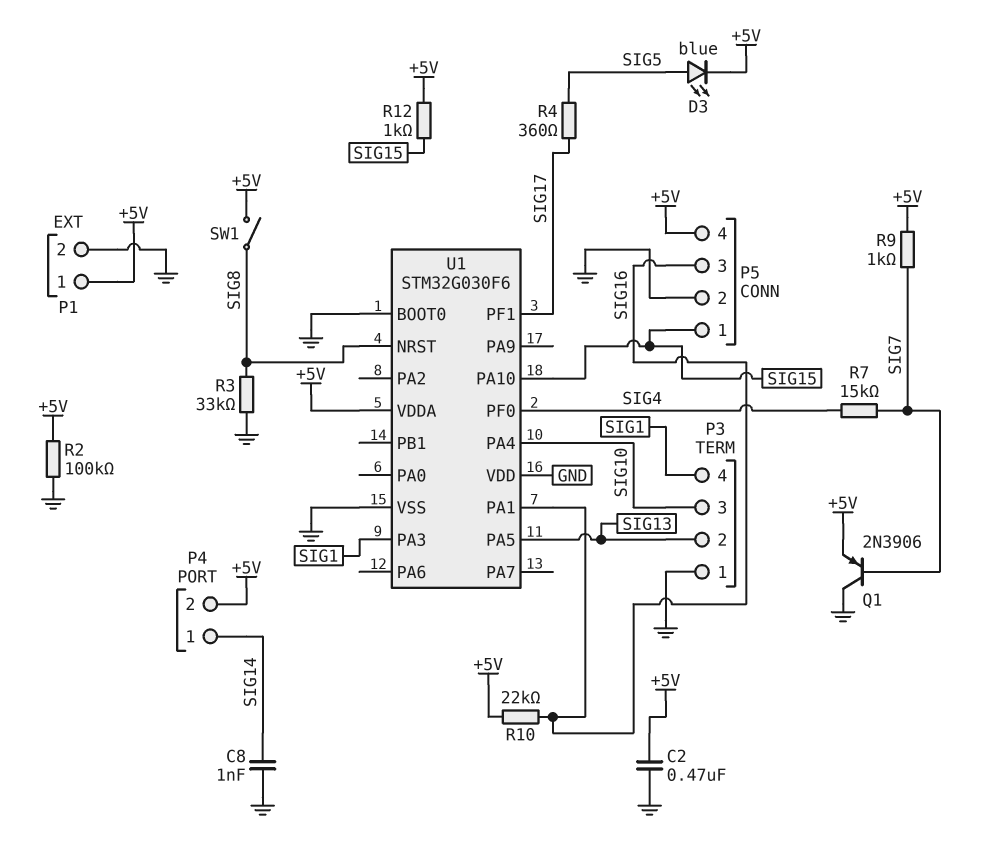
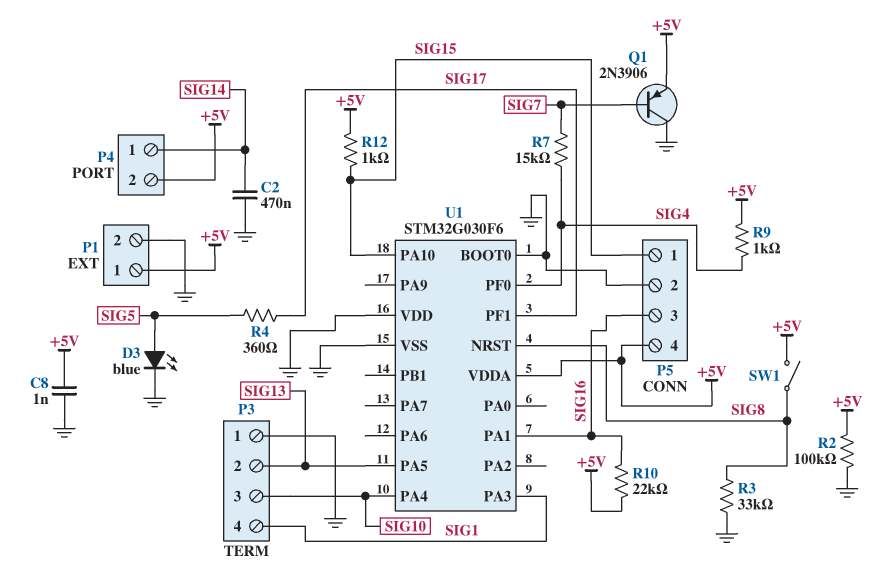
C2: 470nF (+5V, GND) -> 470nF (GND, SIG14)
C8: 1nF (GND, SIG14) -> 1nF (+5V, GND)
D3: LED blue (A SIG5, K +5V) -> LED blue (A SIG5, K GND)
R9: 1k (+5V, SIG7) -> 1k (+5V, SIG4)

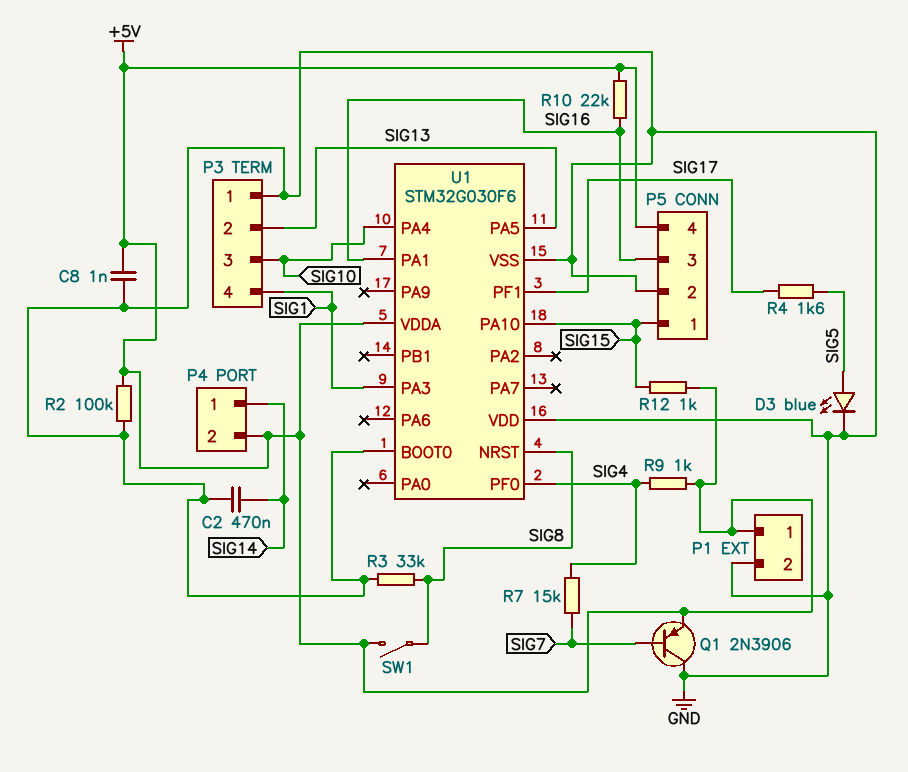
R4: 360 (SIG5, SIG17) -> 1.6k (SIG5, SIG17)

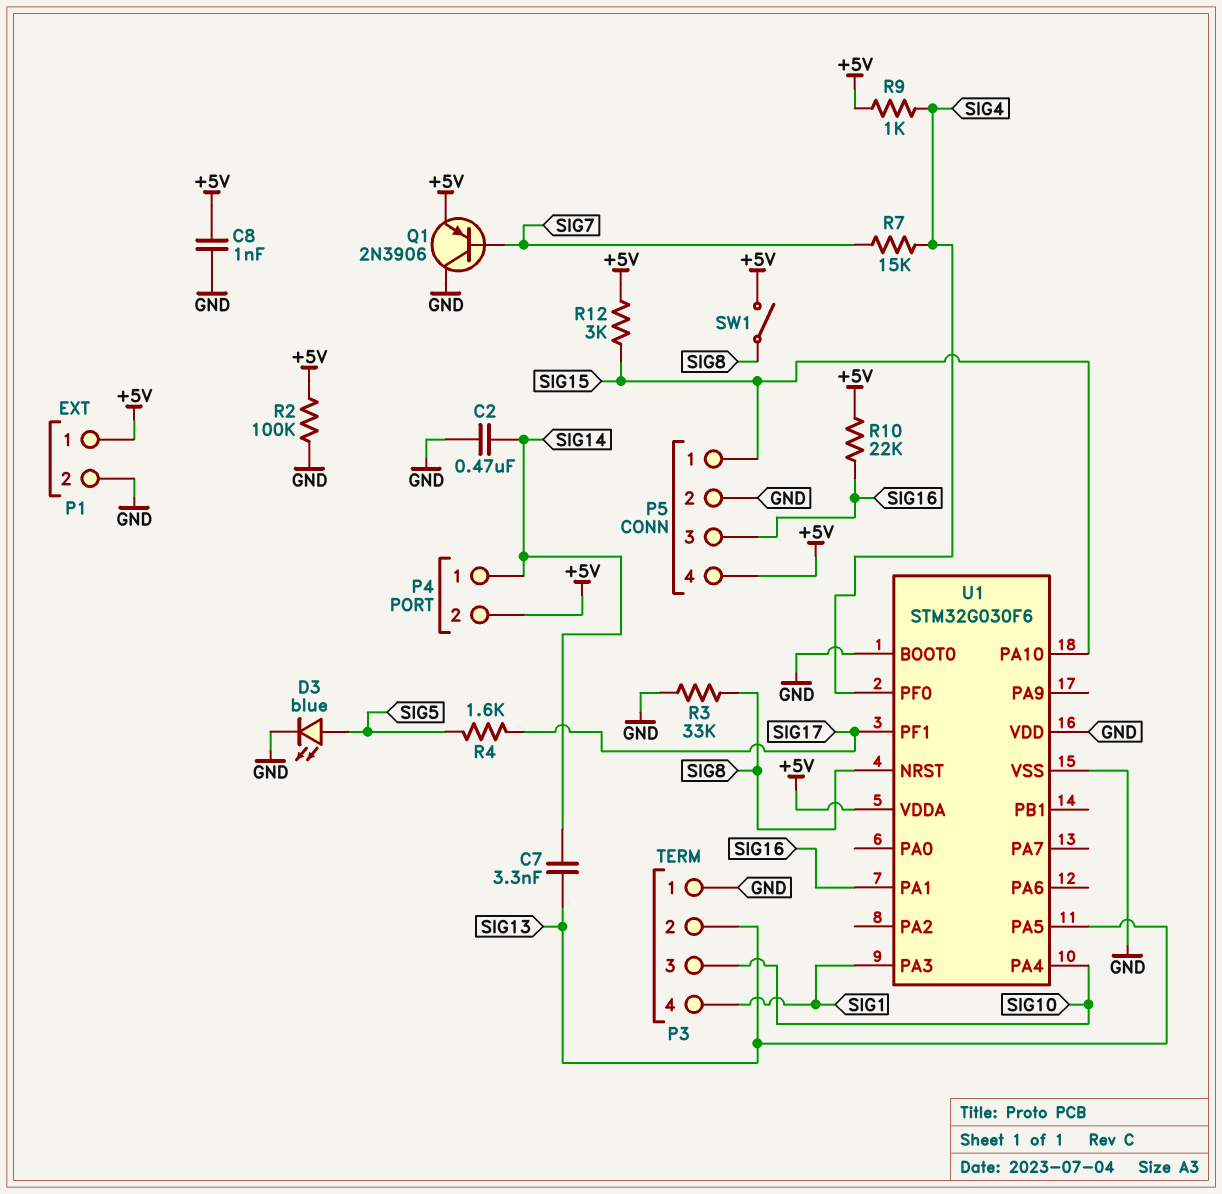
C7: none -> 3.3nF (SIG13, SIG14)
R12: 1k (+5V, SIG15) -> 3k (+5V, SIG15)

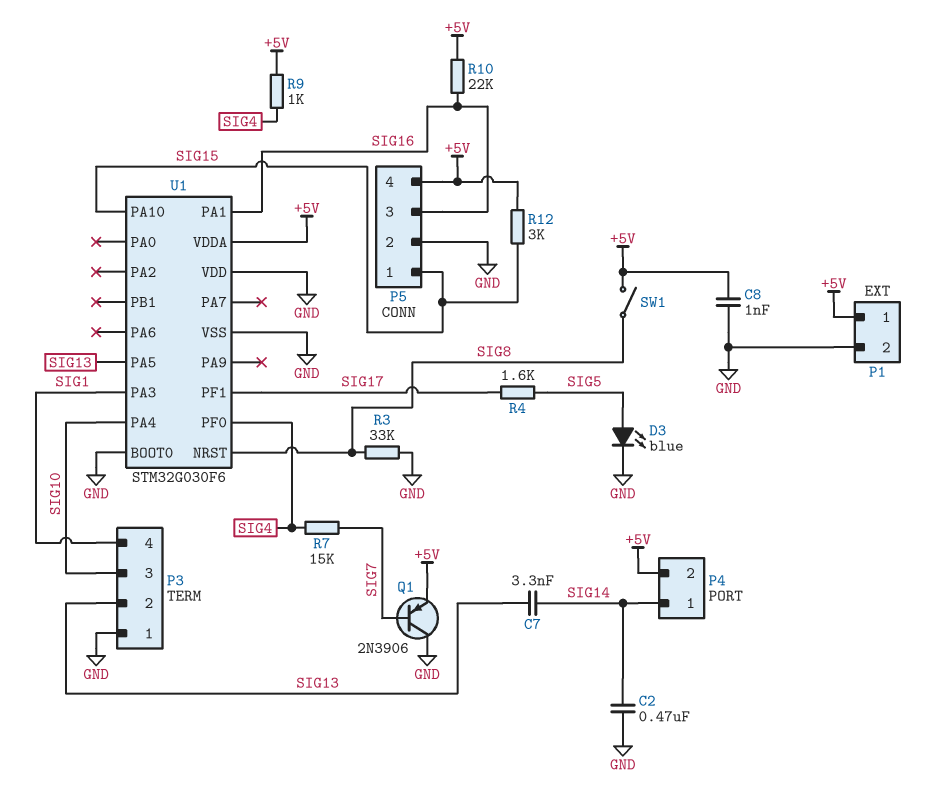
R2: 100k (+5V, GND) -> none

